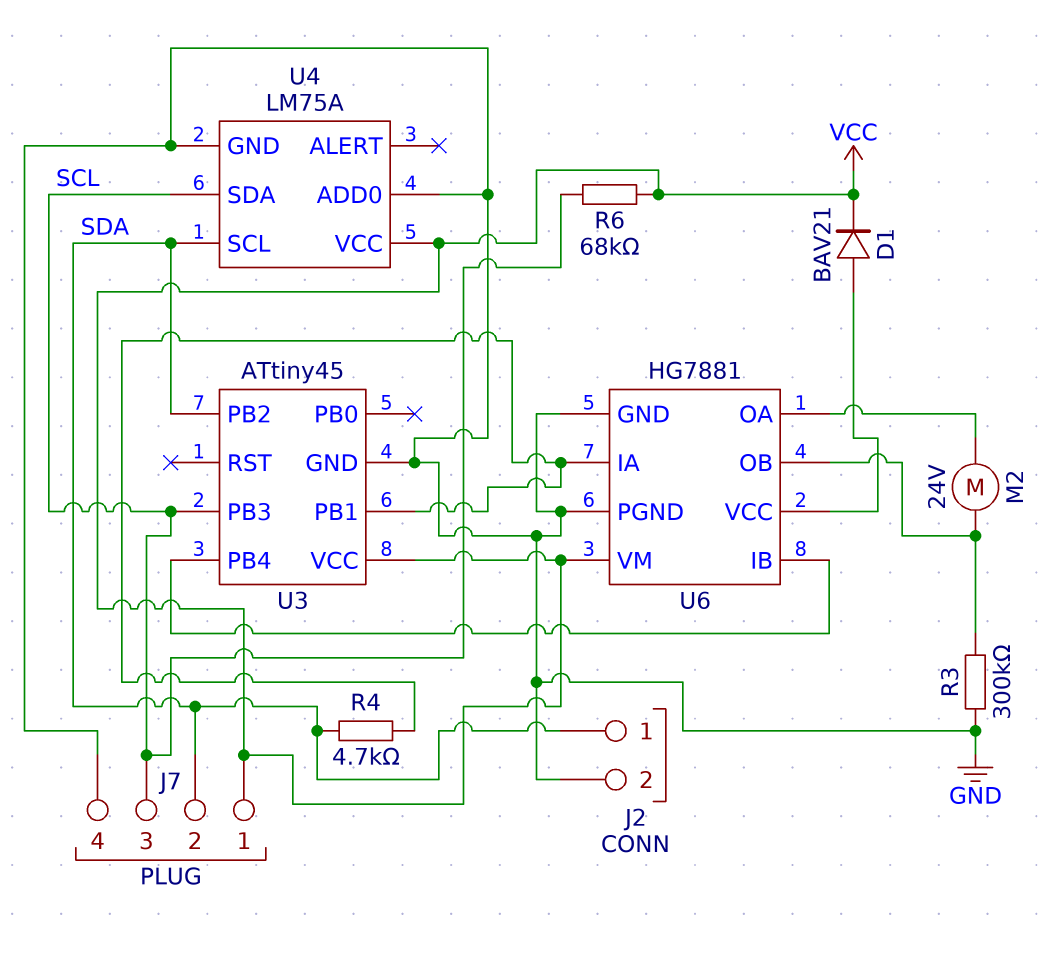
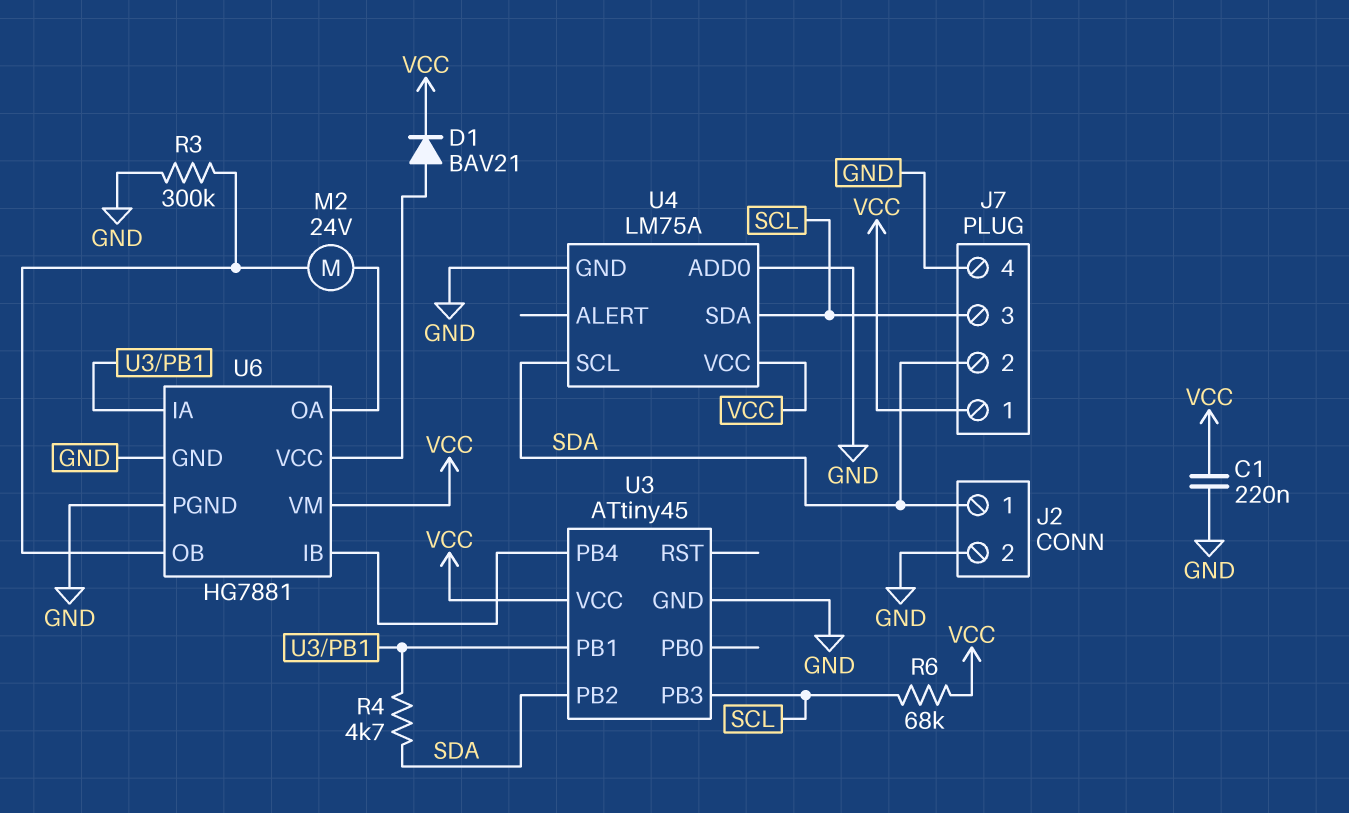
C1: none -> 220nF (GND, VCC)

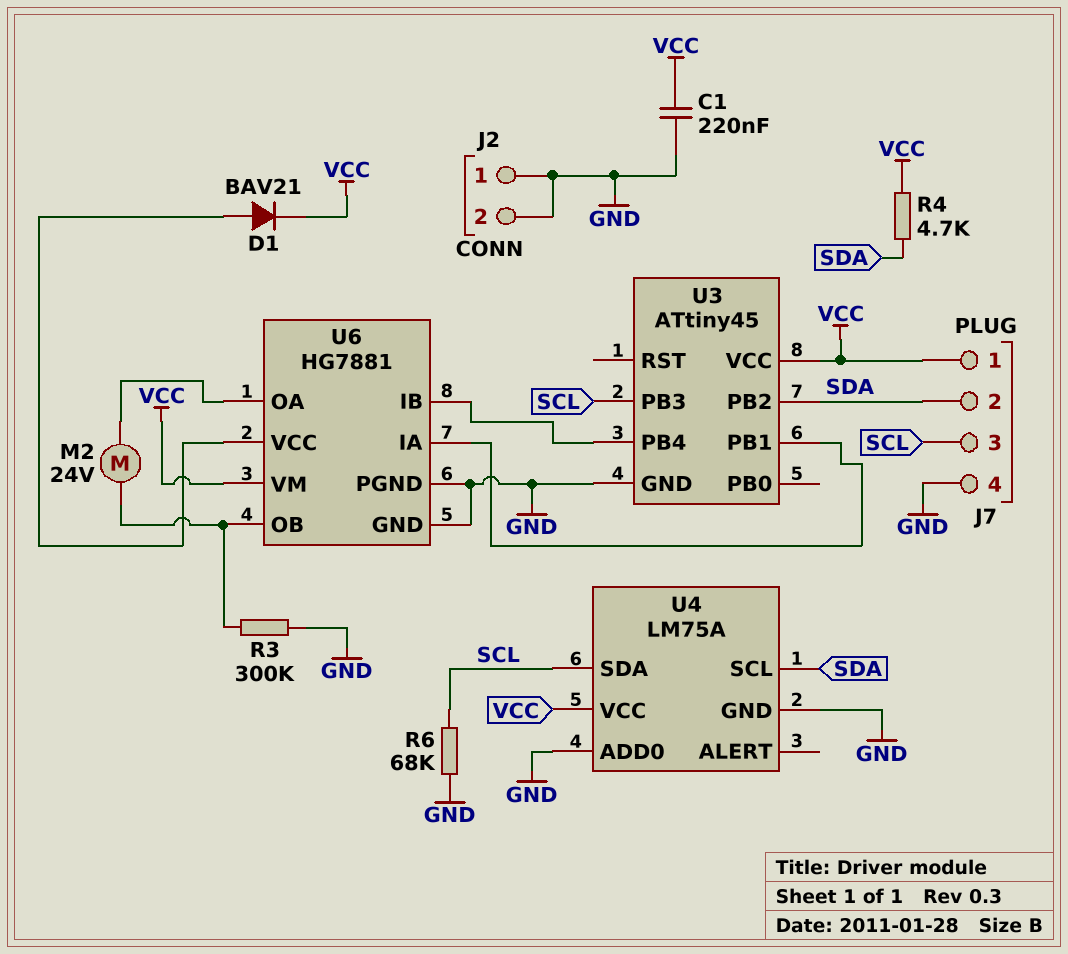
J2 pin 1: SDA -> GND
R4: 4.7k (SDA, U3/PB1) -> 4.7k (SDA, VCC)
R6: 68k (SCL, VCC) -> 68k (GND, SCL)

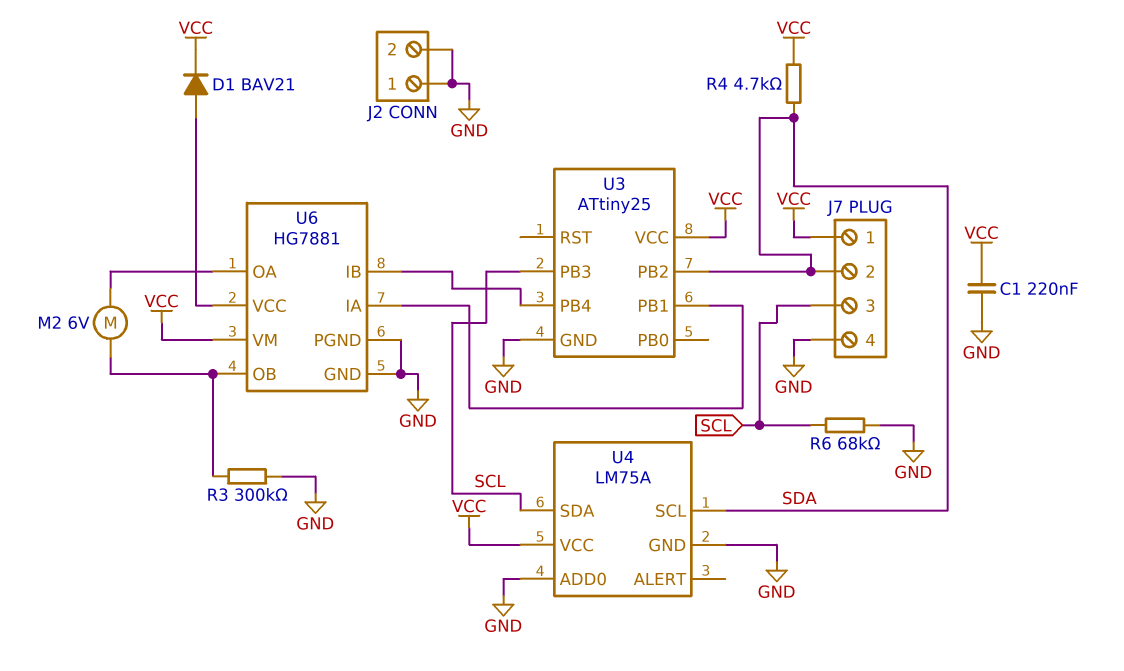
M2: motor 24V (U6/OA, U6/OB) -> motor 6V (U6/OA, U6/OB)
U3: ATtiny45 -> ATtiny25

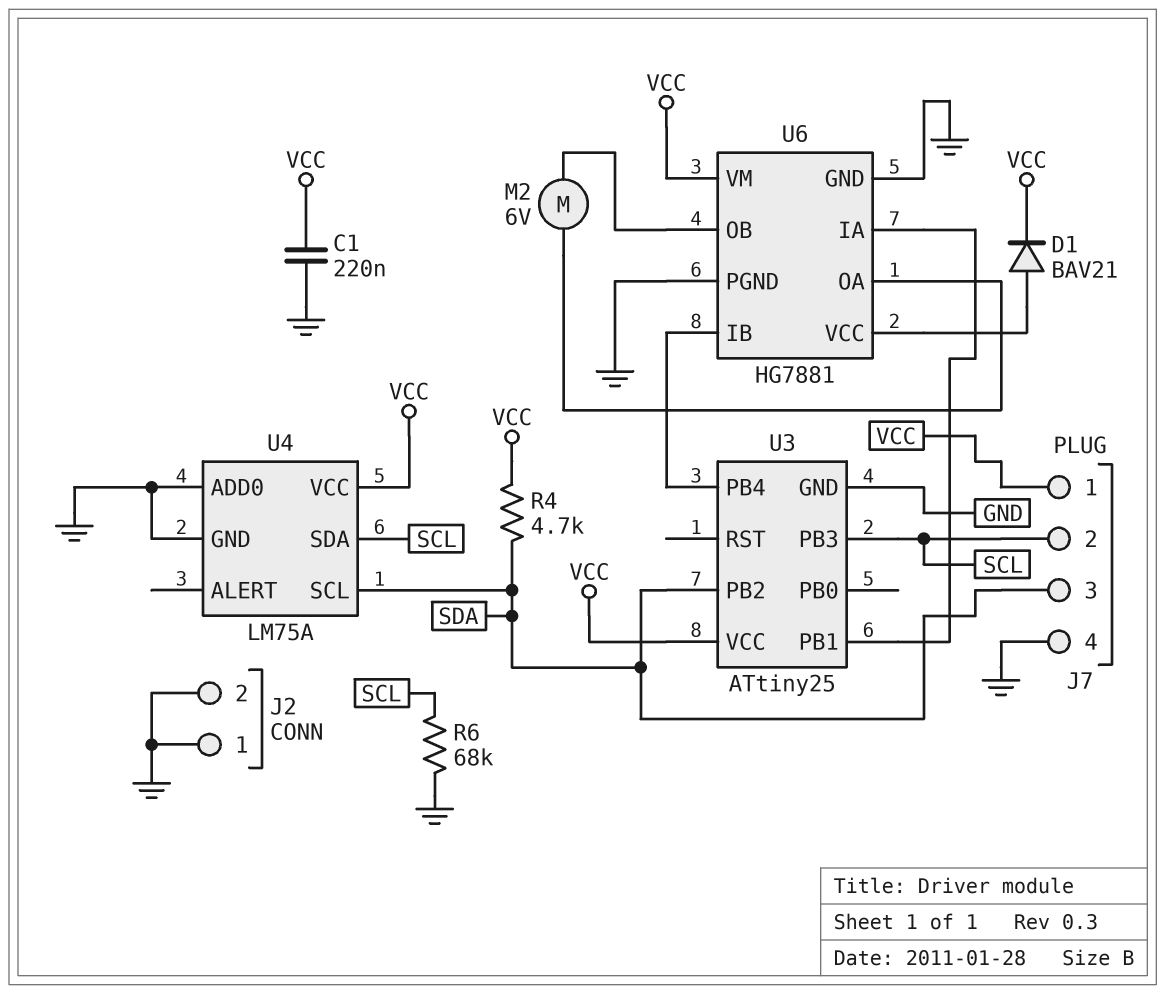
J7 pin 2: SDA -> SCL
J7 pin 3: SCL -> SDA
R3: 300k (GND, U6/OB) -> none

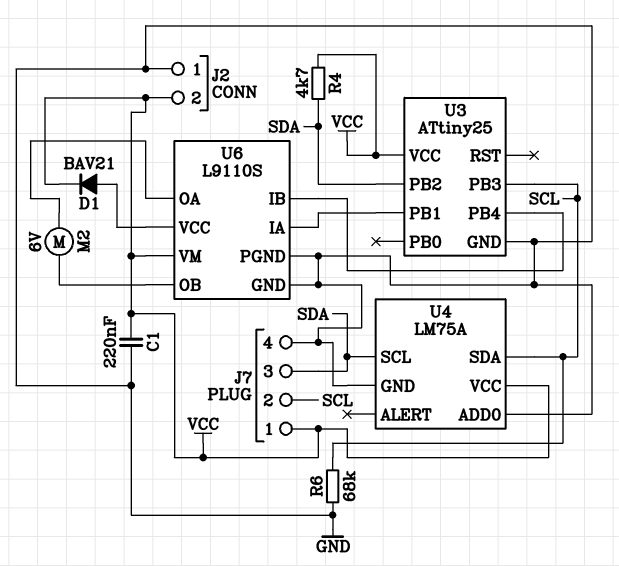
J2 pin 2: GND -> VCC
U6: HG7881 -> L9110S

